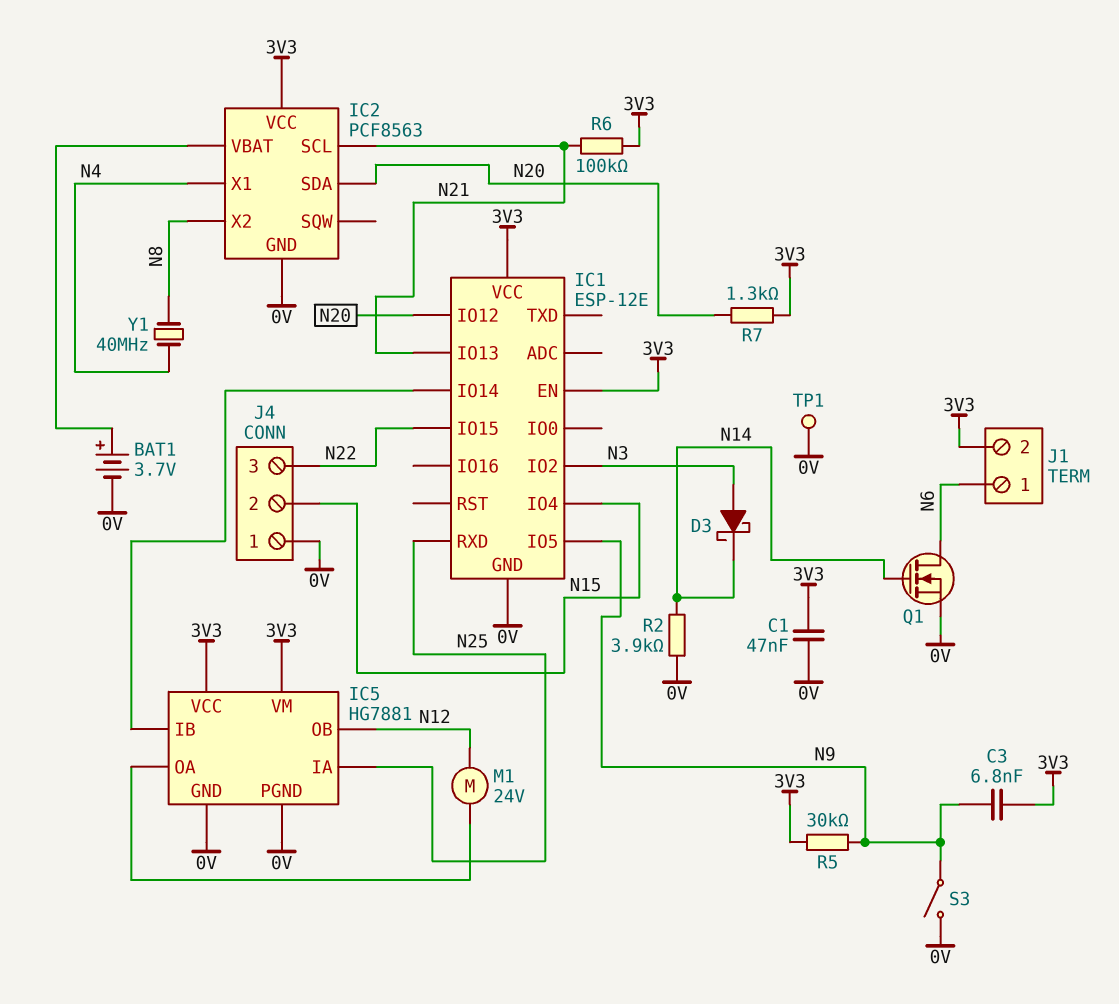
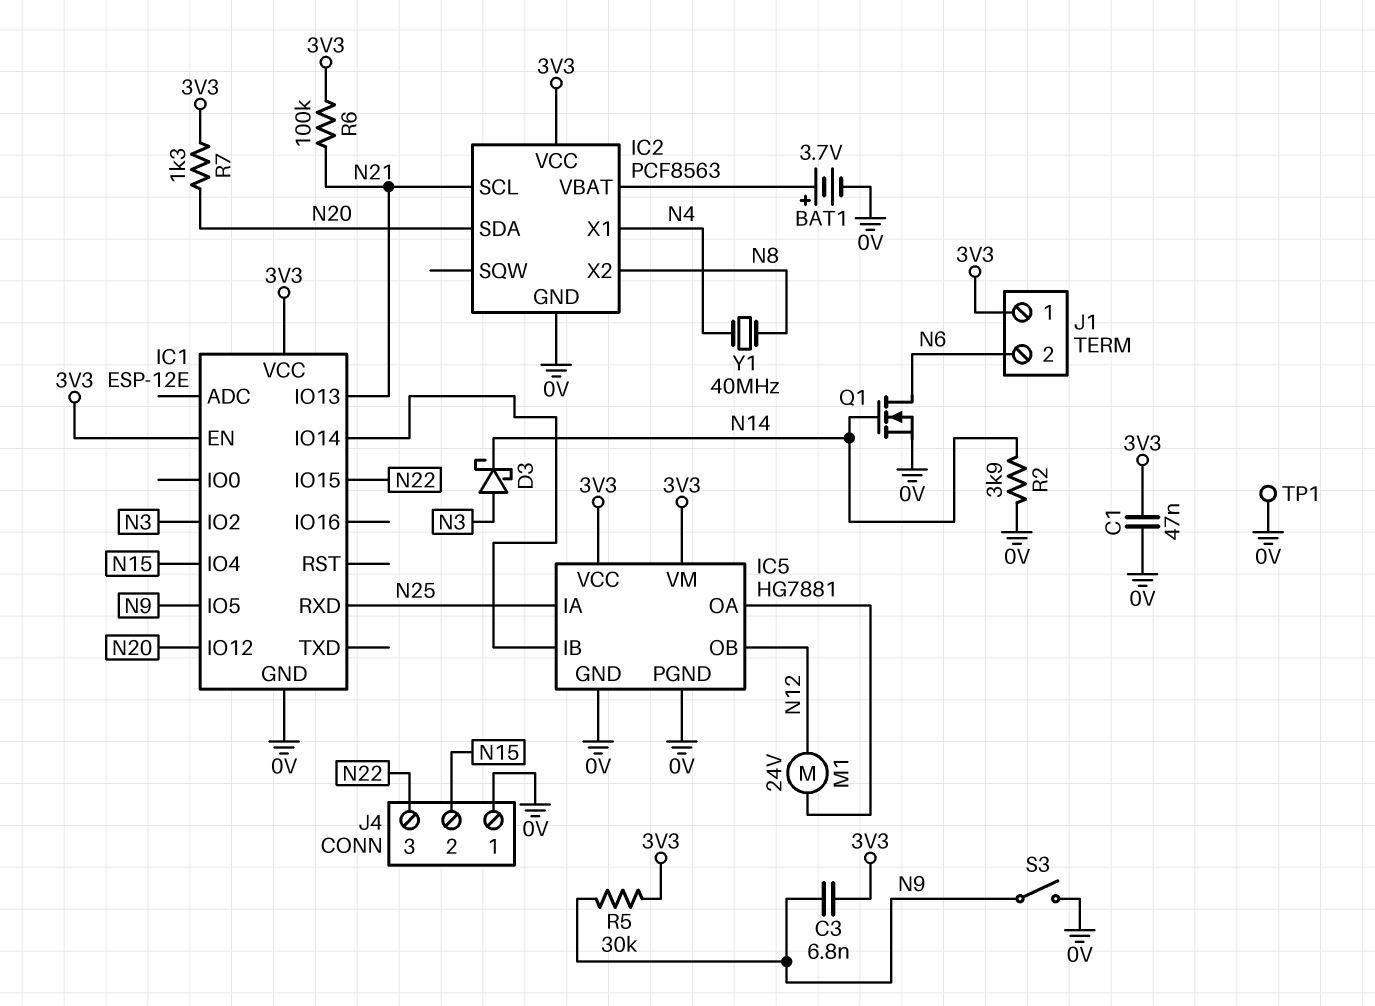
J1 pin 1: N6 -> 3V3
J1 pin 2: 3V3 -> N6

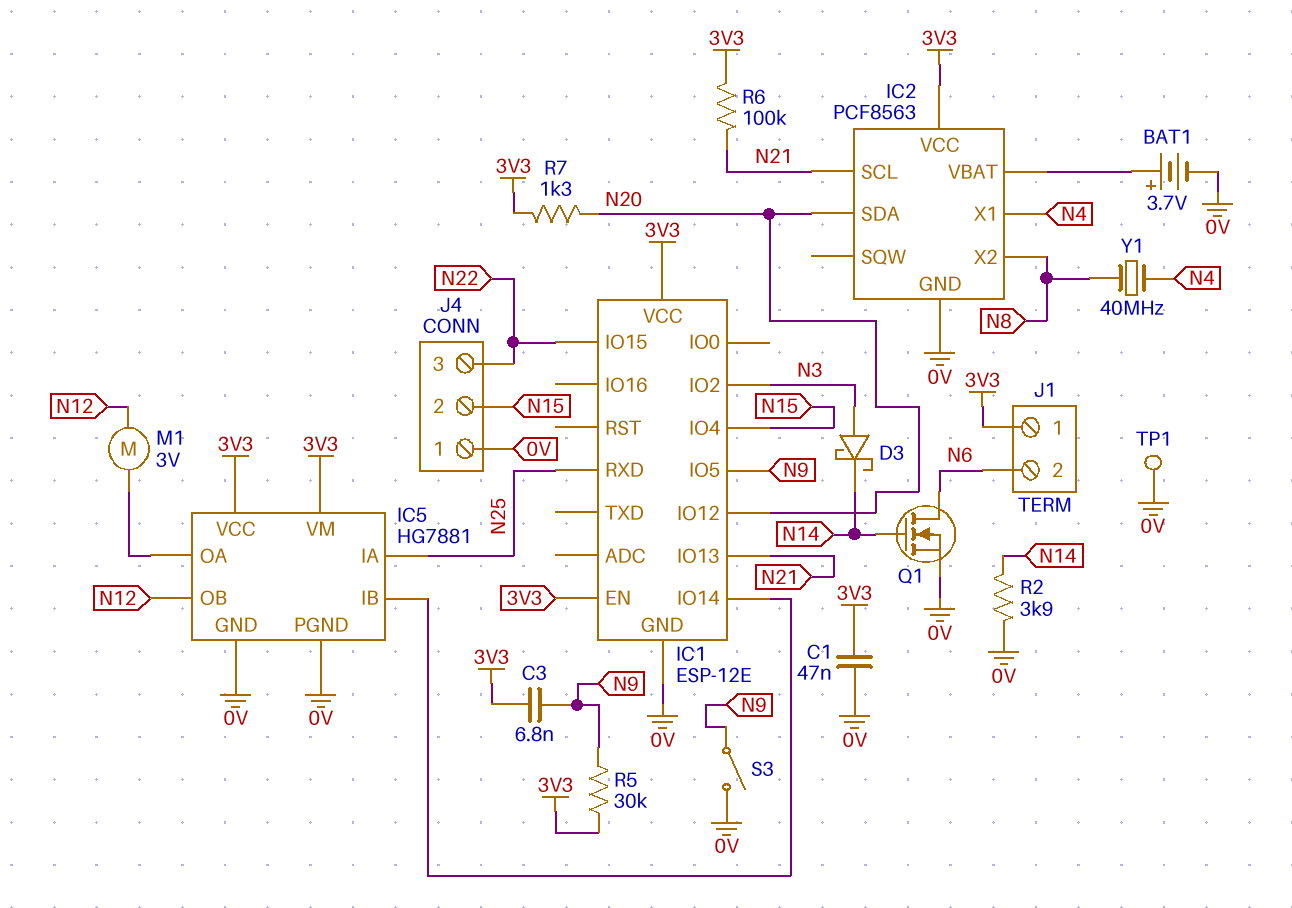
M1: motor 24V (IC5/OA, N12) -> motor 3V (IC5/OA, N12)

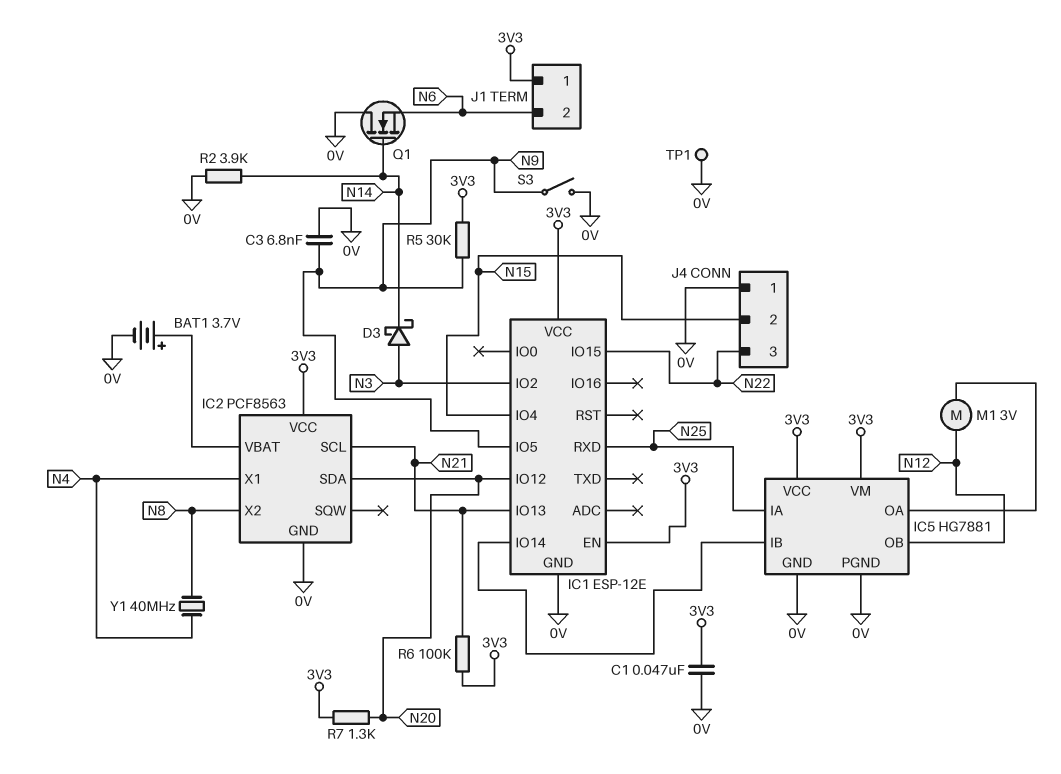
C3: 6.8nF (3V3, N9) -> 6.8nF (0V, N9)
Q1: NMOS (G N14, D N6, S 0V) -> NMOS (G N14, D 0V, S N6)

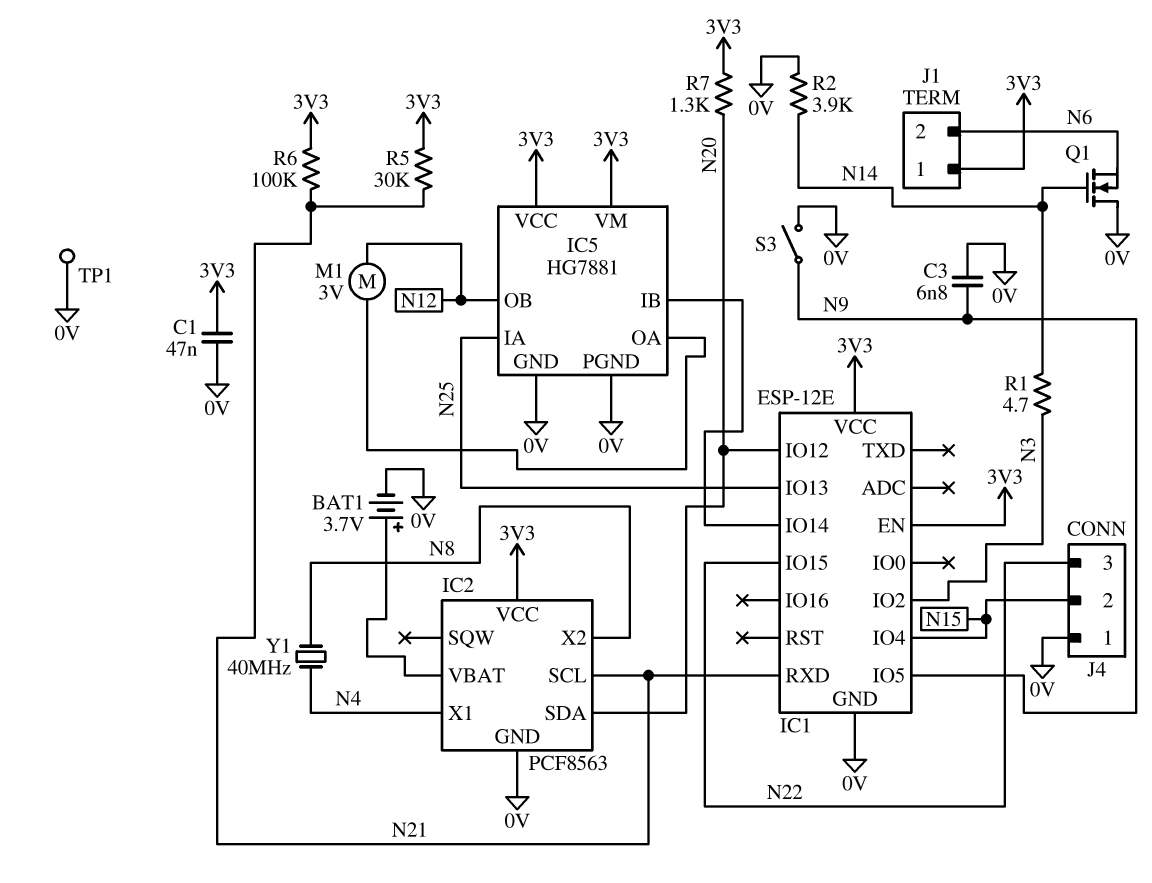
D3: schottky (A N3, K N14) -> none
IC1 pin IO13: N21 -> N25
IC1 pin RXD: N25 -> N21
R1: none -> 4.7 (N3, N14)
R5: 30k (3V3, N9) -> 30k (3V3, N21)

